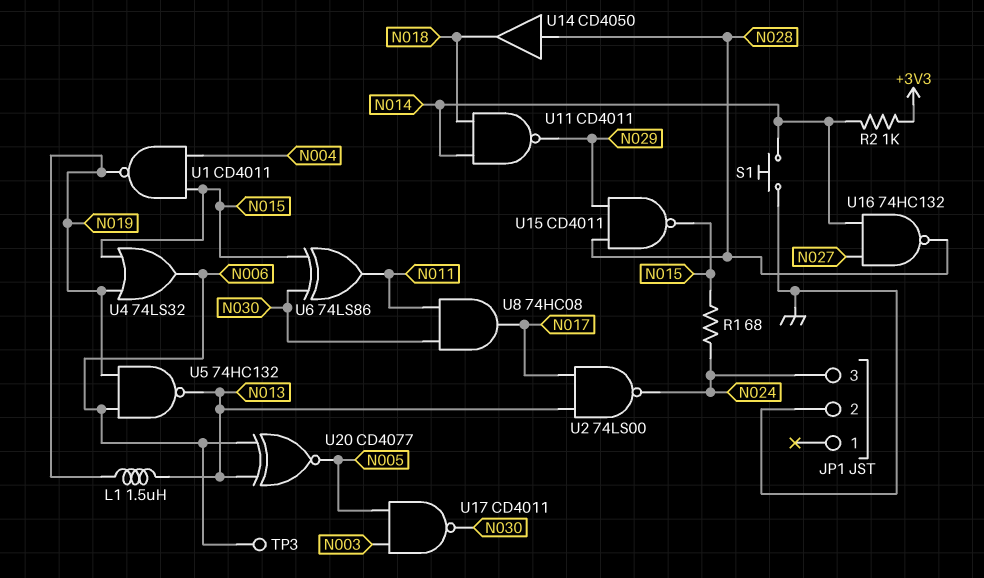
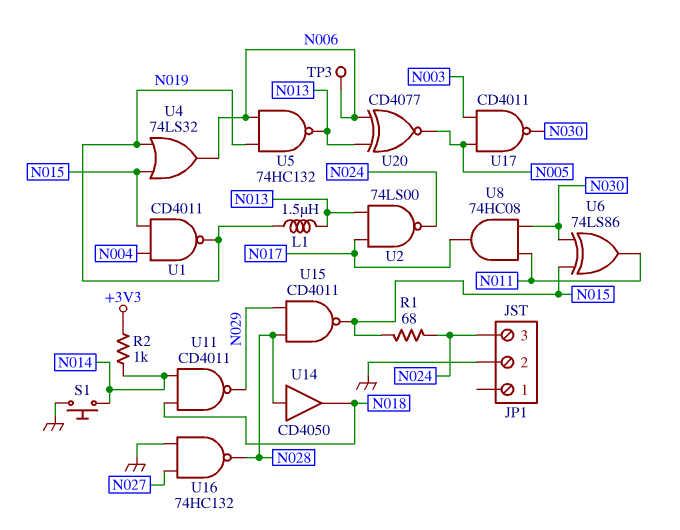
U16: NAND 74HC132 (in N014, in N027, out N028) -> NAND 74HC132 (in GND, in N027, out N028)

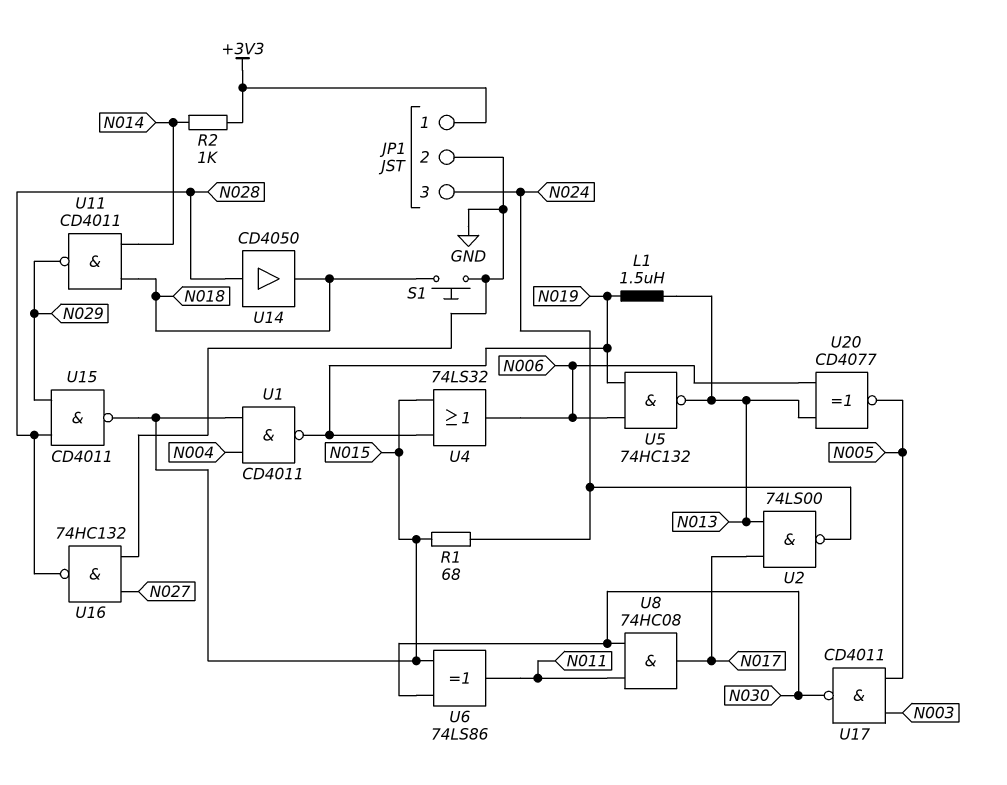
JP1 pin 1: none -> +3V3
S1: button (GND, N014) -> button (GND, N018)
TP3: test point (N006) -> none

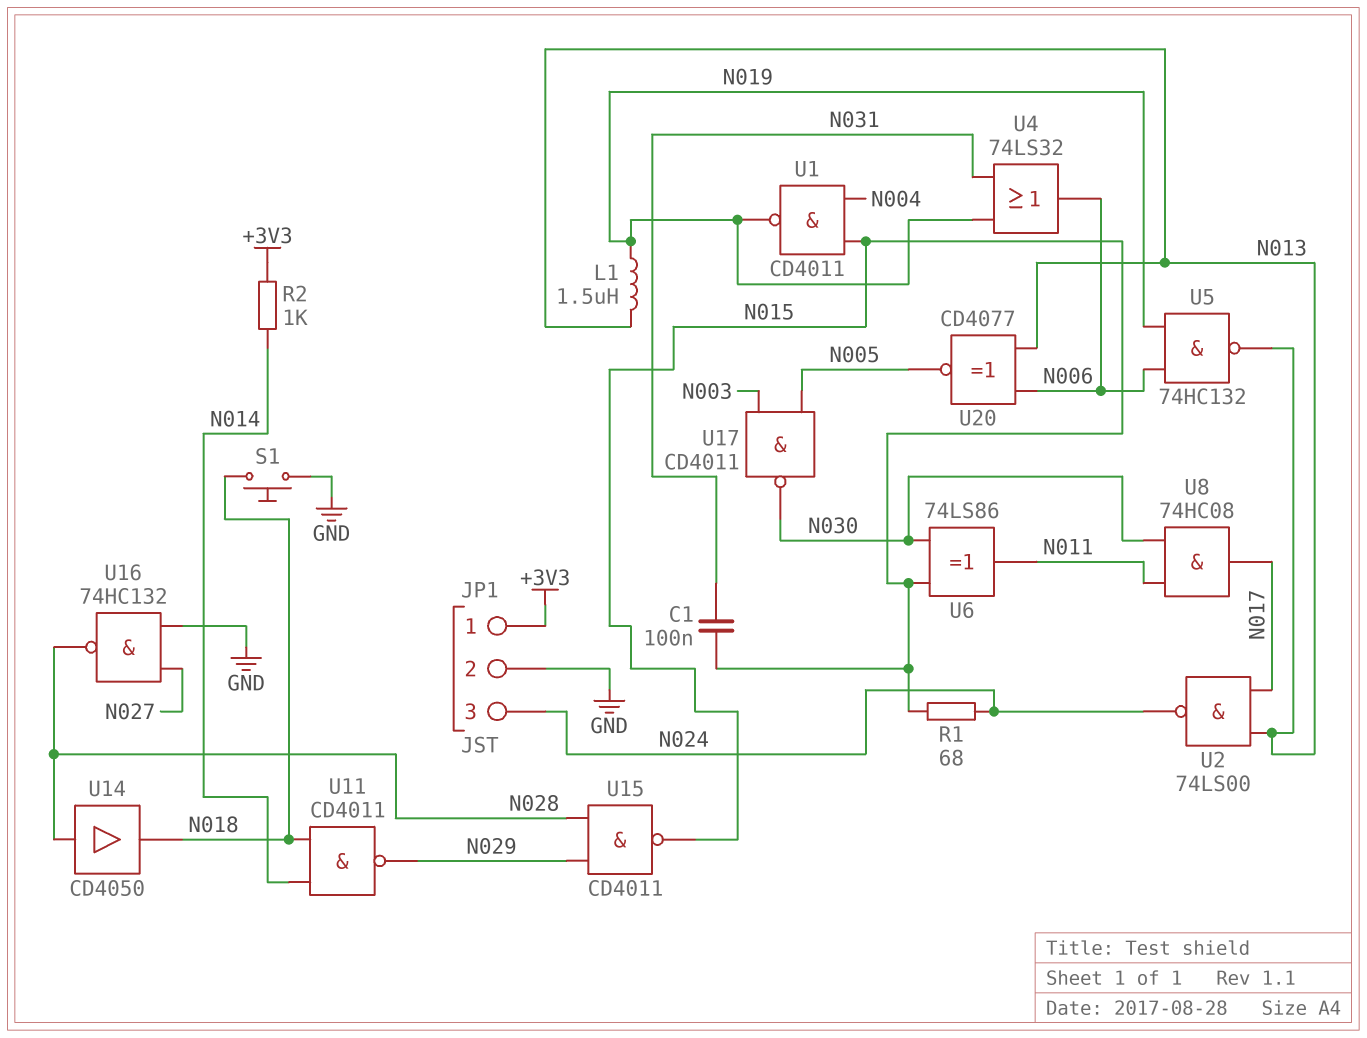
C1: none -> 100nF (N015, N031)
U4: OR 74LS32 (in N015, in N019, out N006) -> OR 74LS32 (in N019, in N031, out N006)

